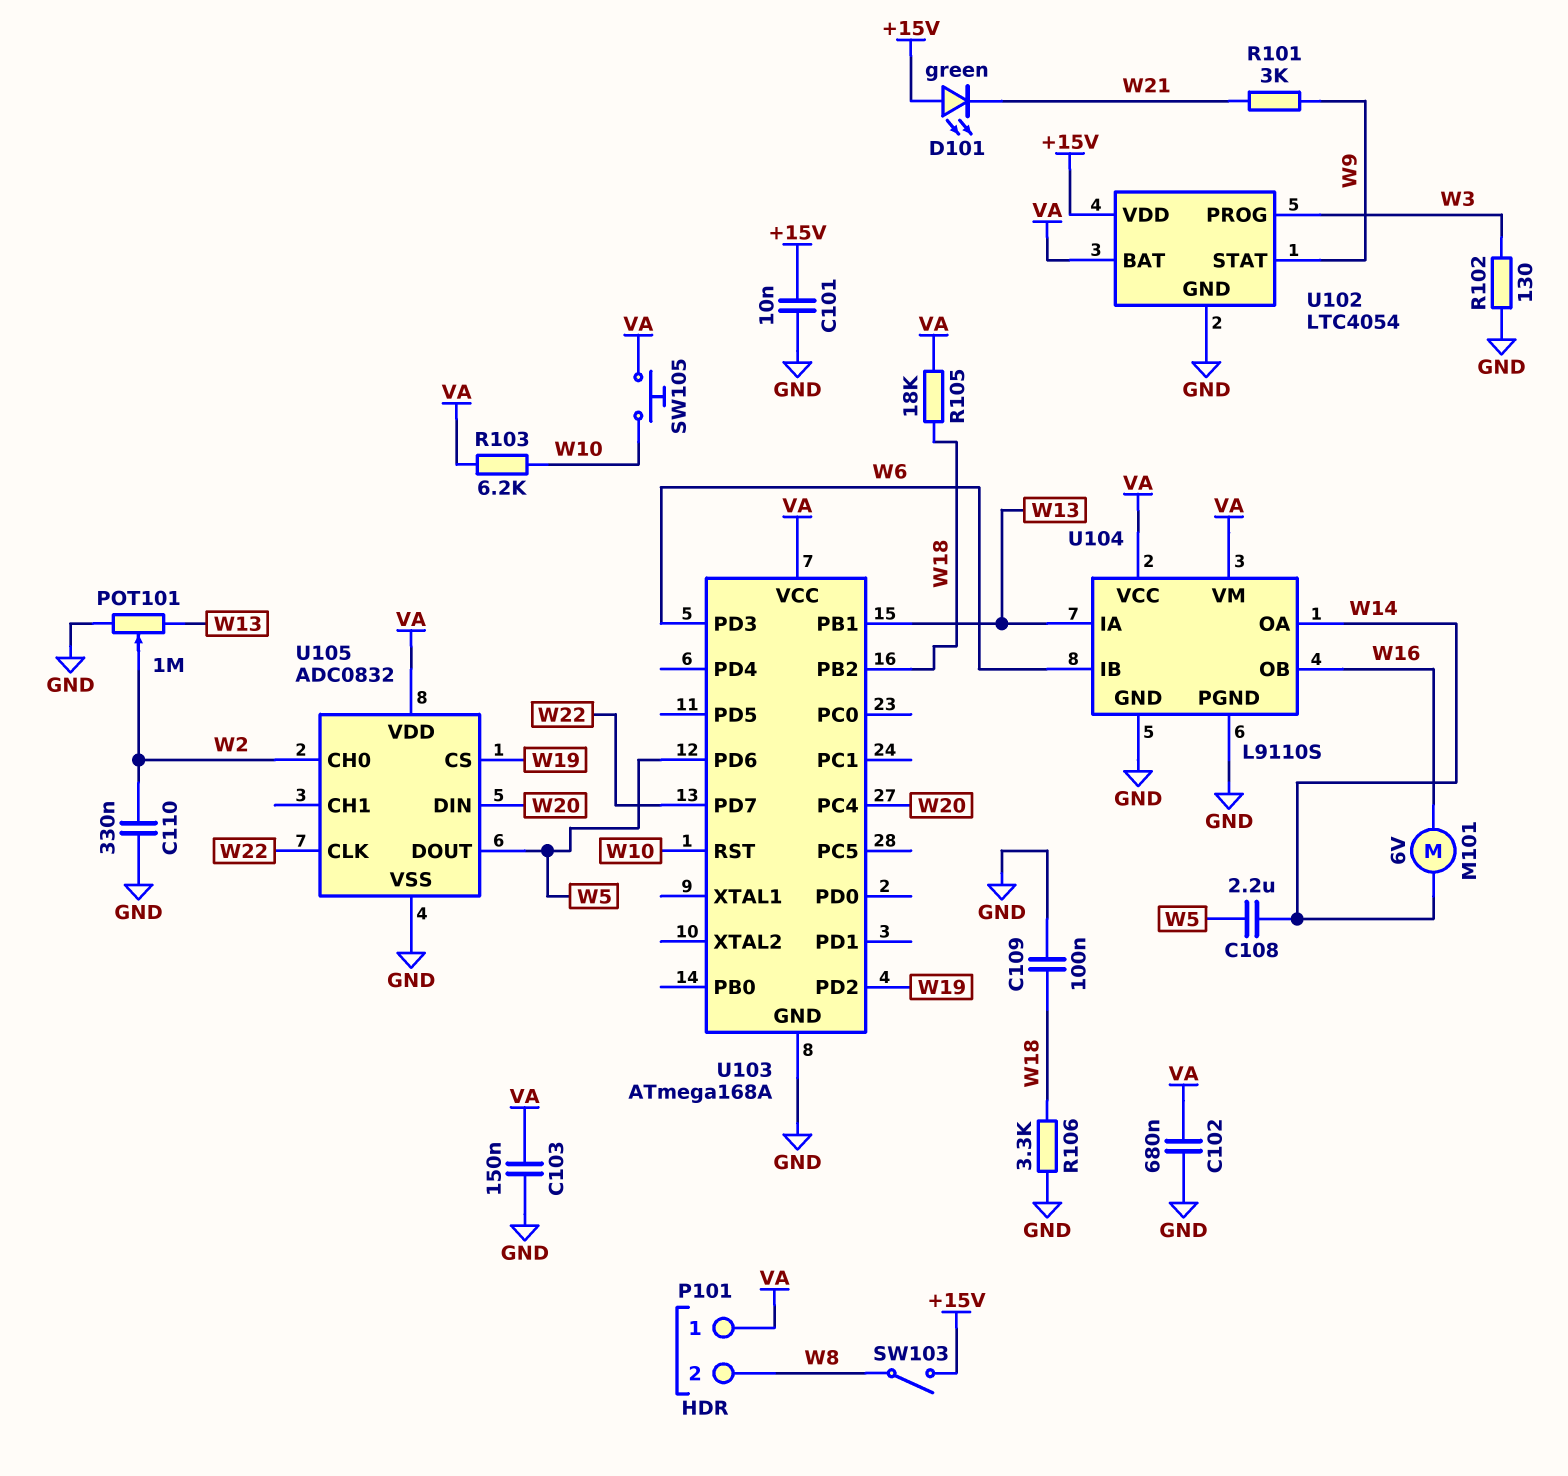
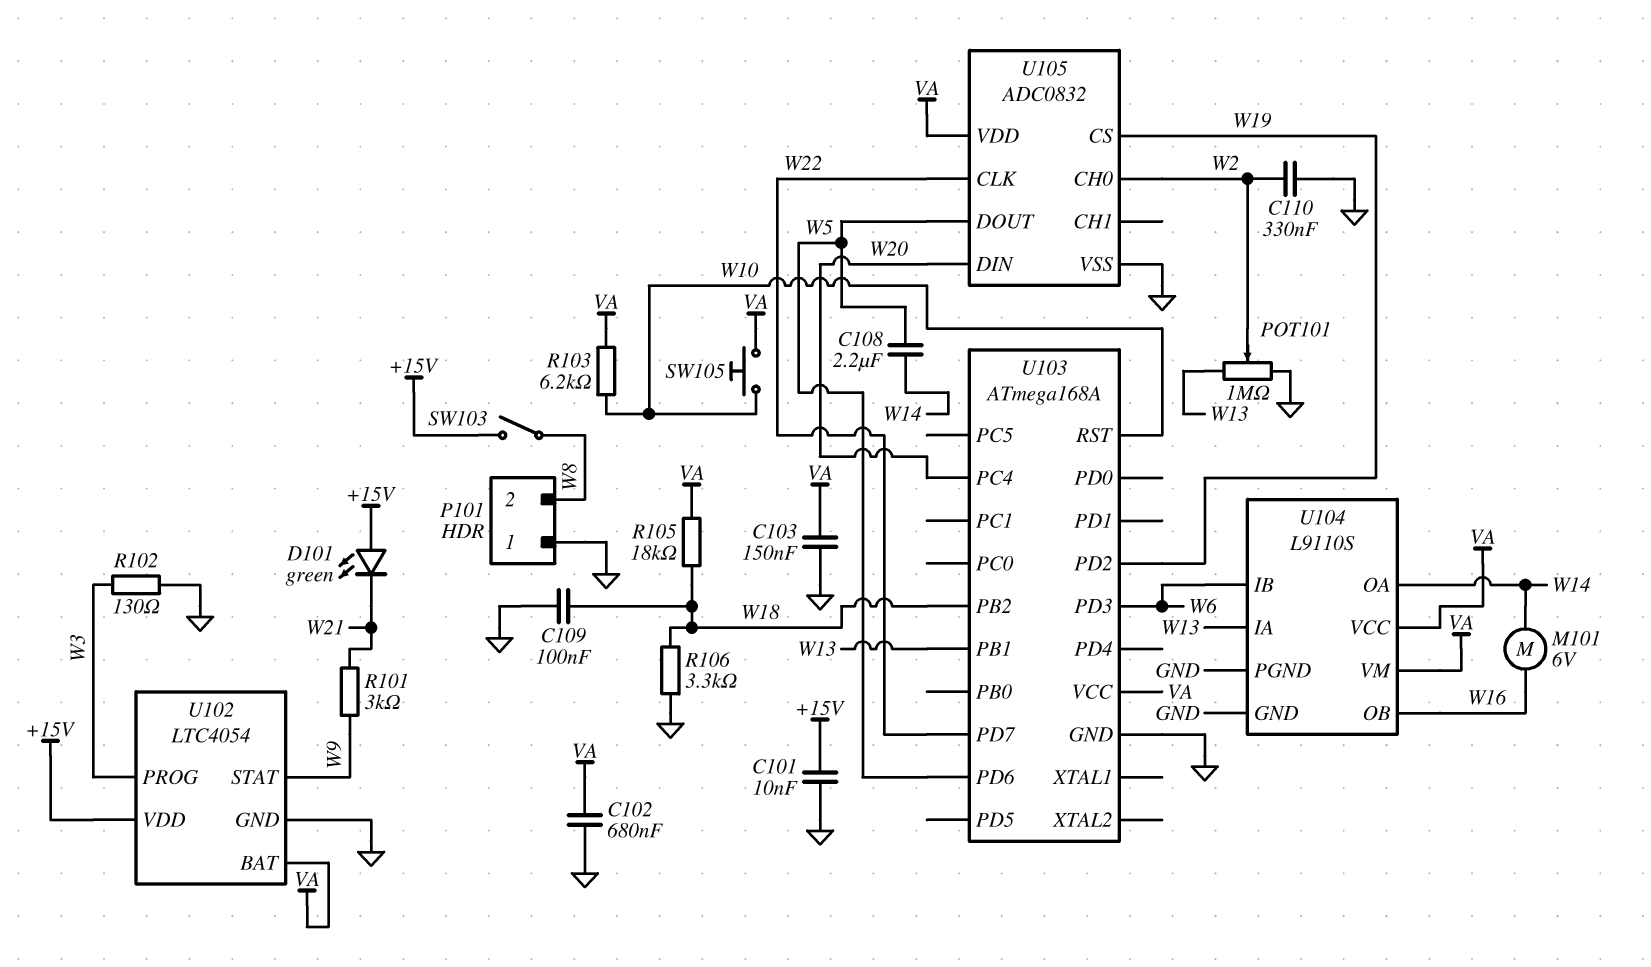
P101 pin 1: VA -> GND

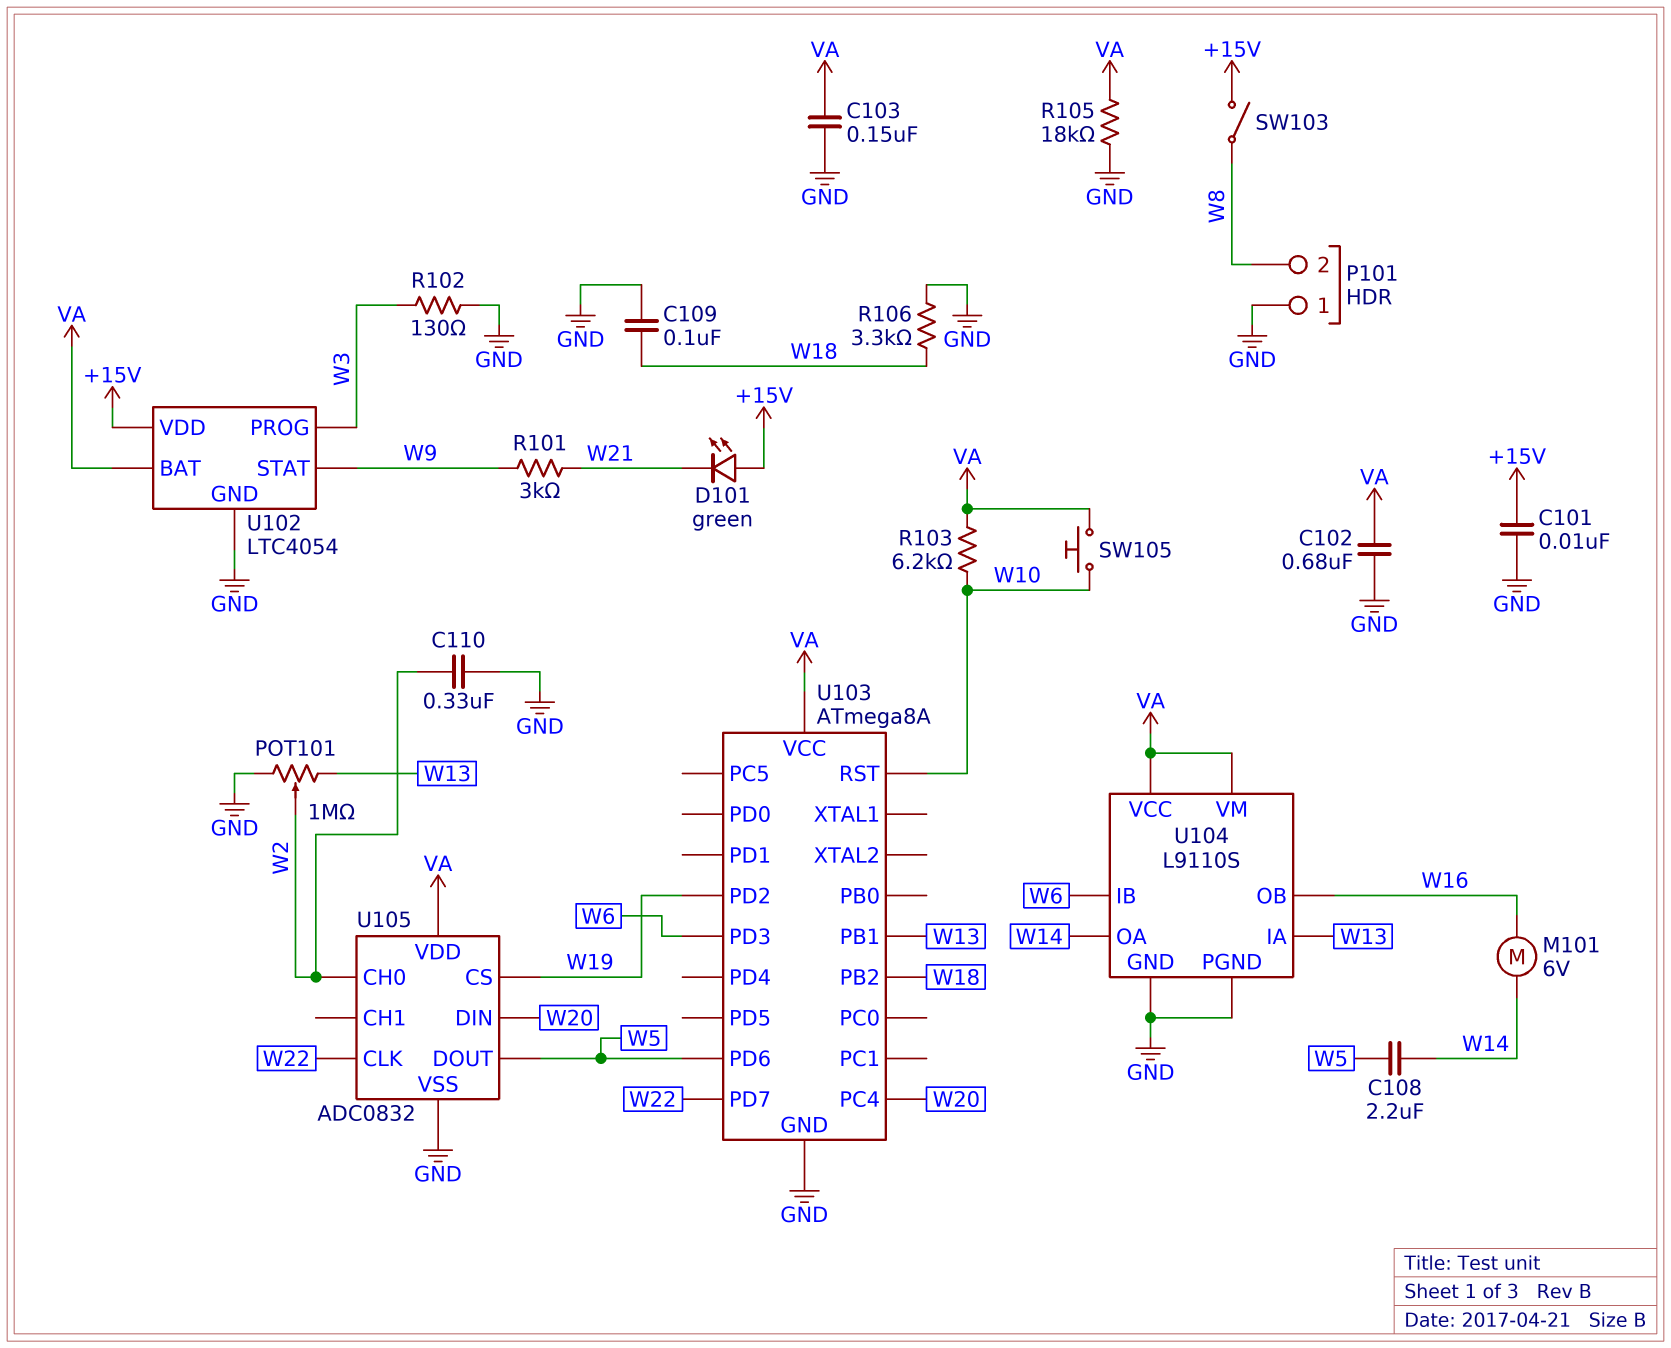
R105: 18k (VA, W18) -> 18k (GND, VA)
U103: ATmega168A -> ATmega8A

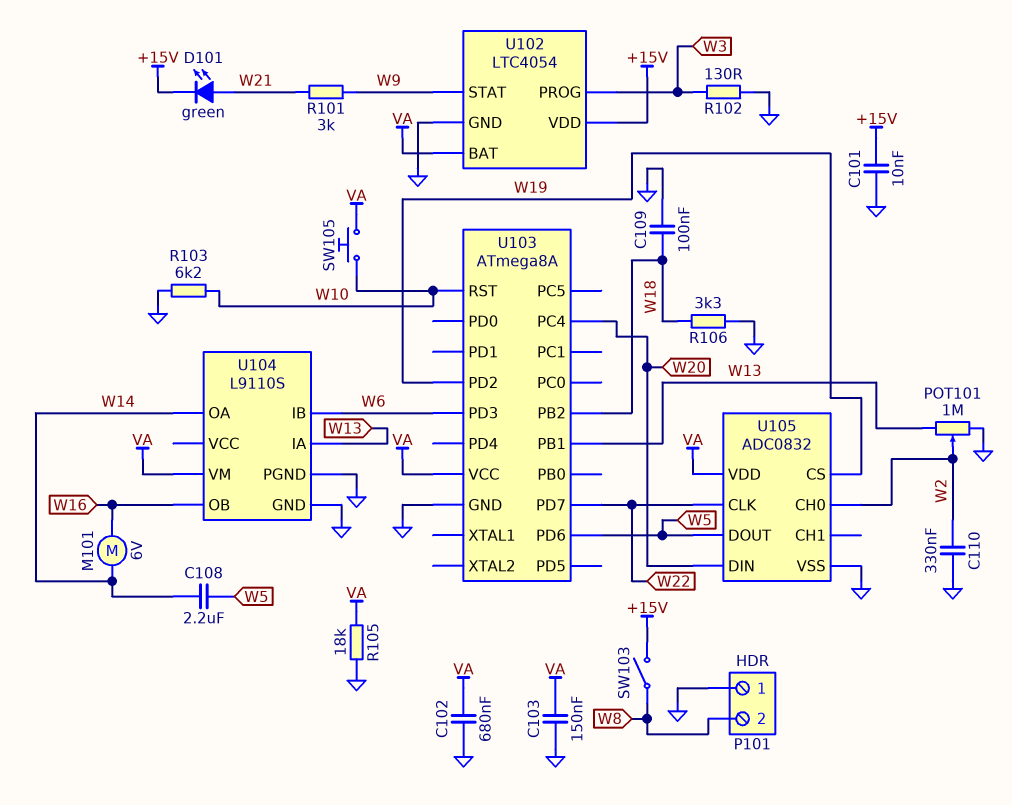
D101: LED green (A +15V, K W21) -> LED green (A W21, K +15V)
R103: 6.2k (VA, W10) -> 6.2k (GND, W10)
U104 pin VCC: VA -> none

